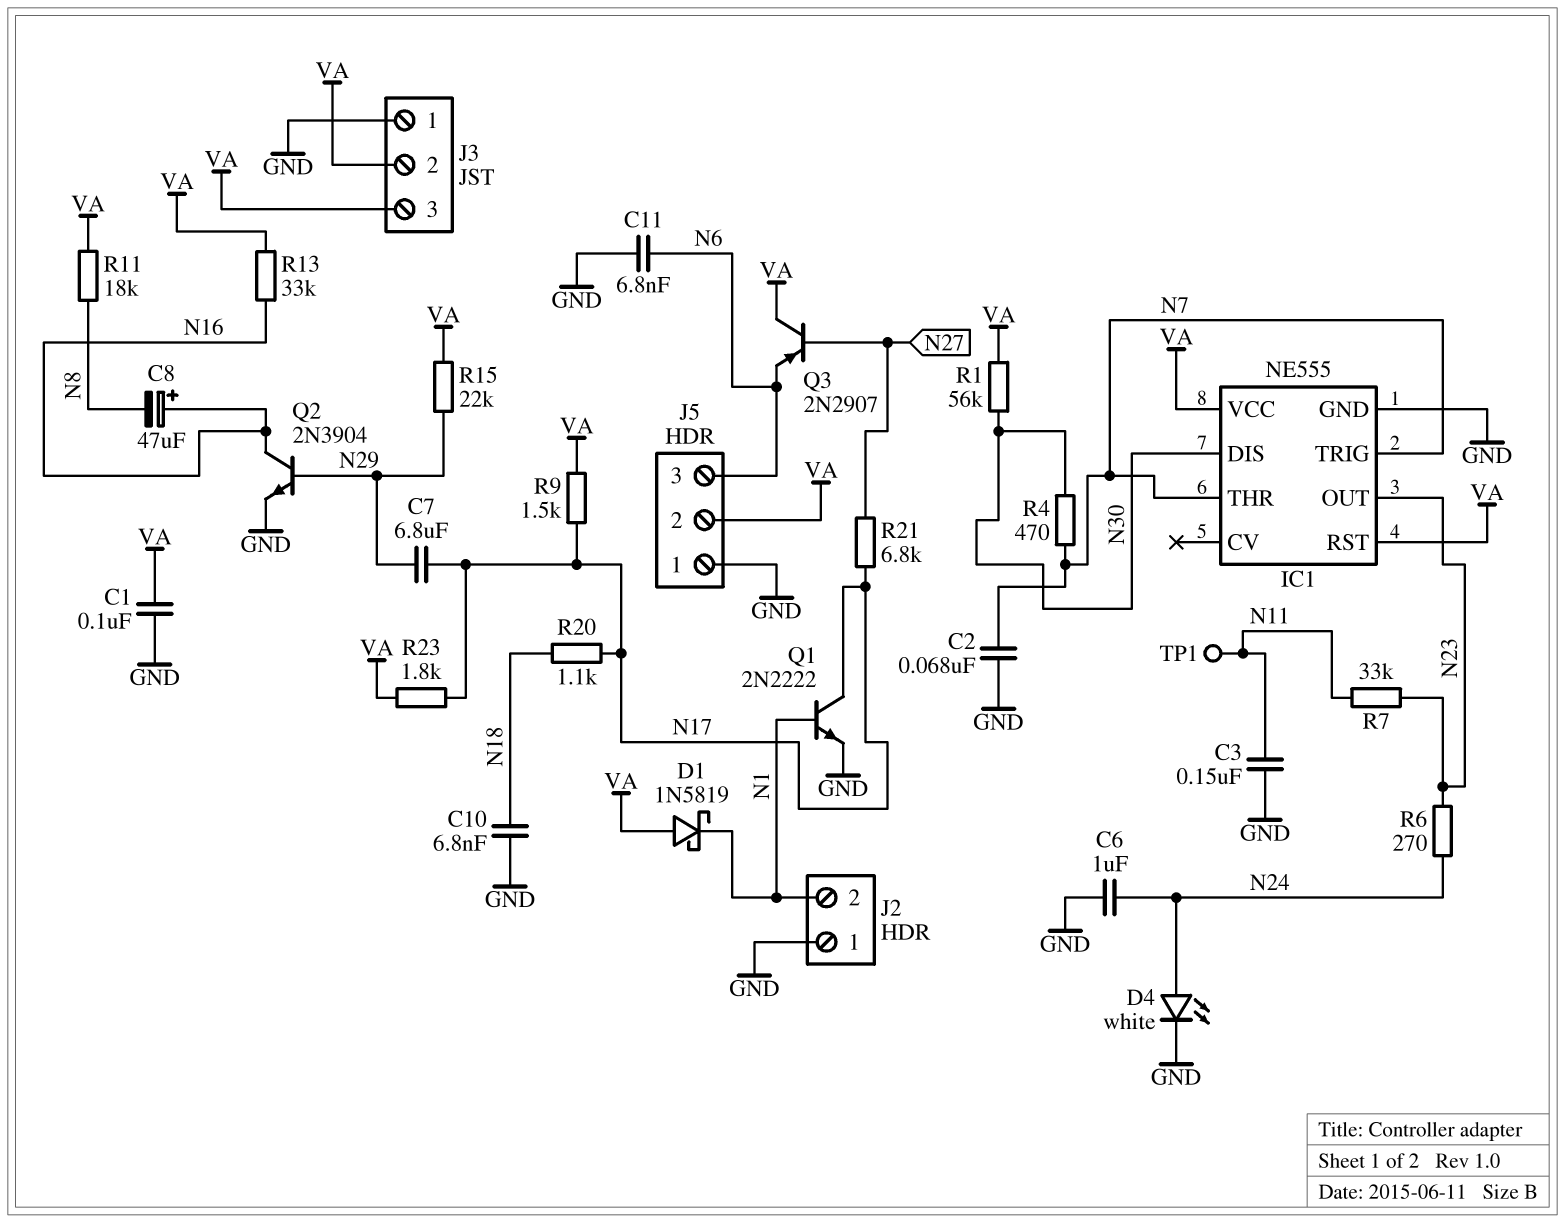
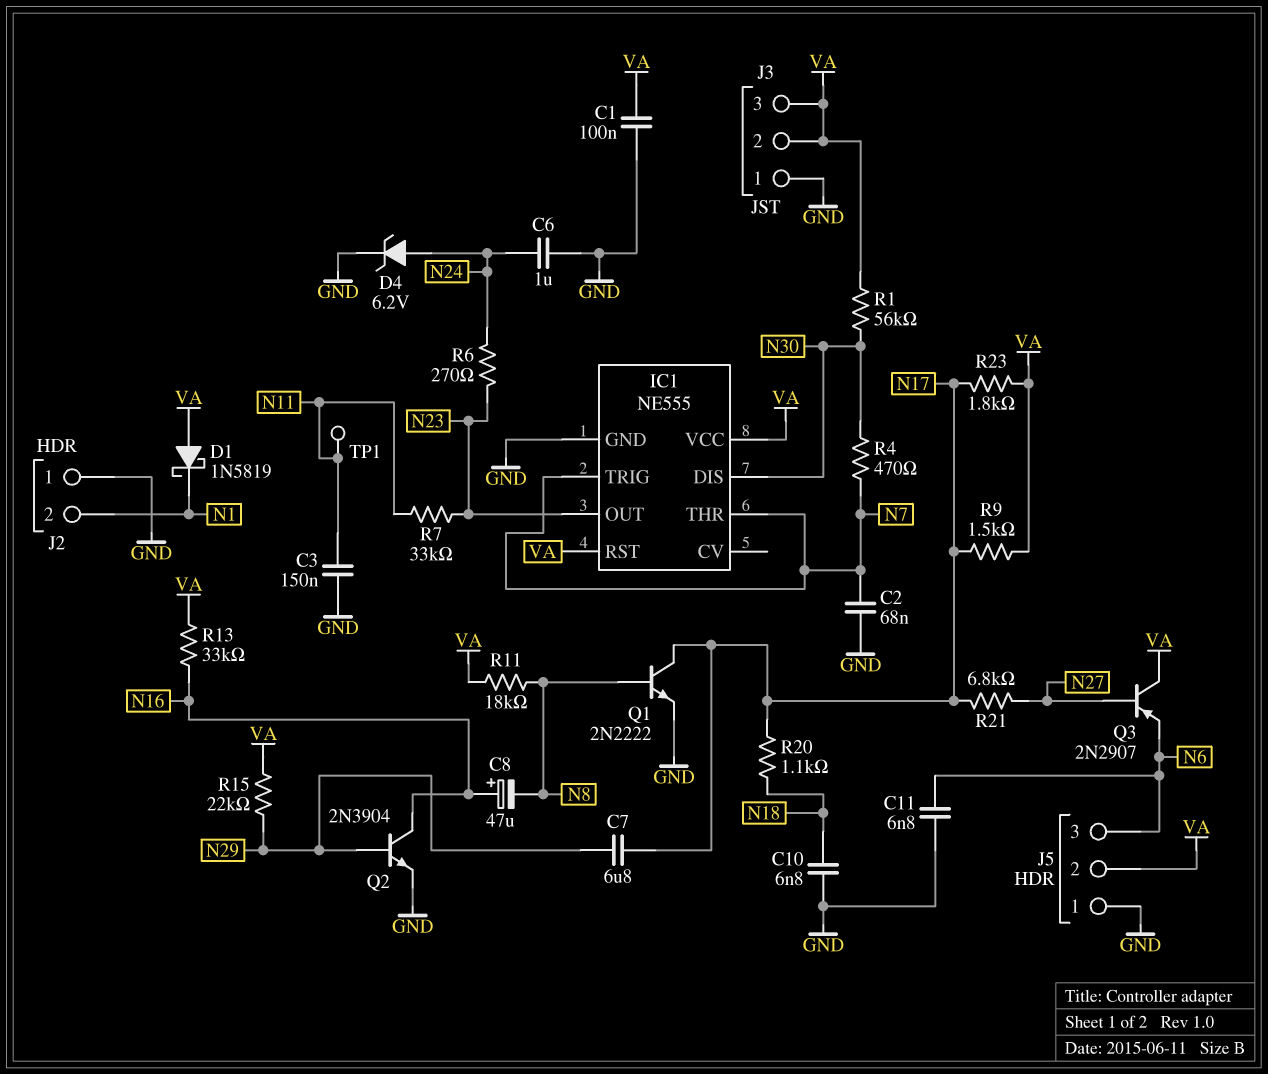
D4: LED white (A N24, K GND) -> zener 6.2V (A N24, K GND)
Q1: NPN 2N2222 (B N1, C N17, E GND) -> NPN 2N2222 (B N8, C N17, E GND)

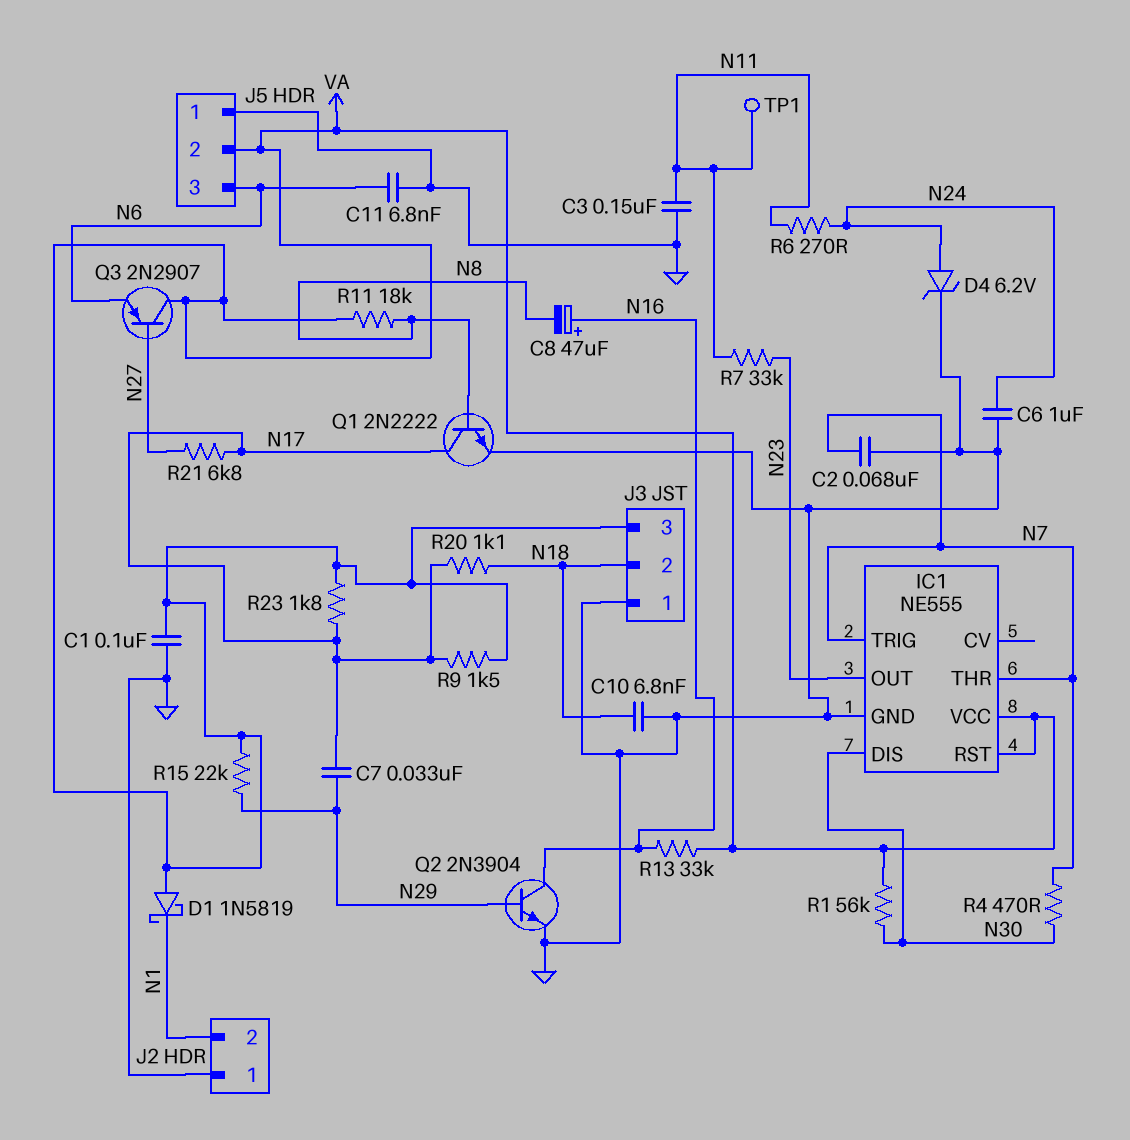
C7: 6.8uF (N17, N29) -> 33nF (N17, N29)
J3 pin 2: VA -> N18
R6: 270 (N23, N24) -> 270 (N11, N24)

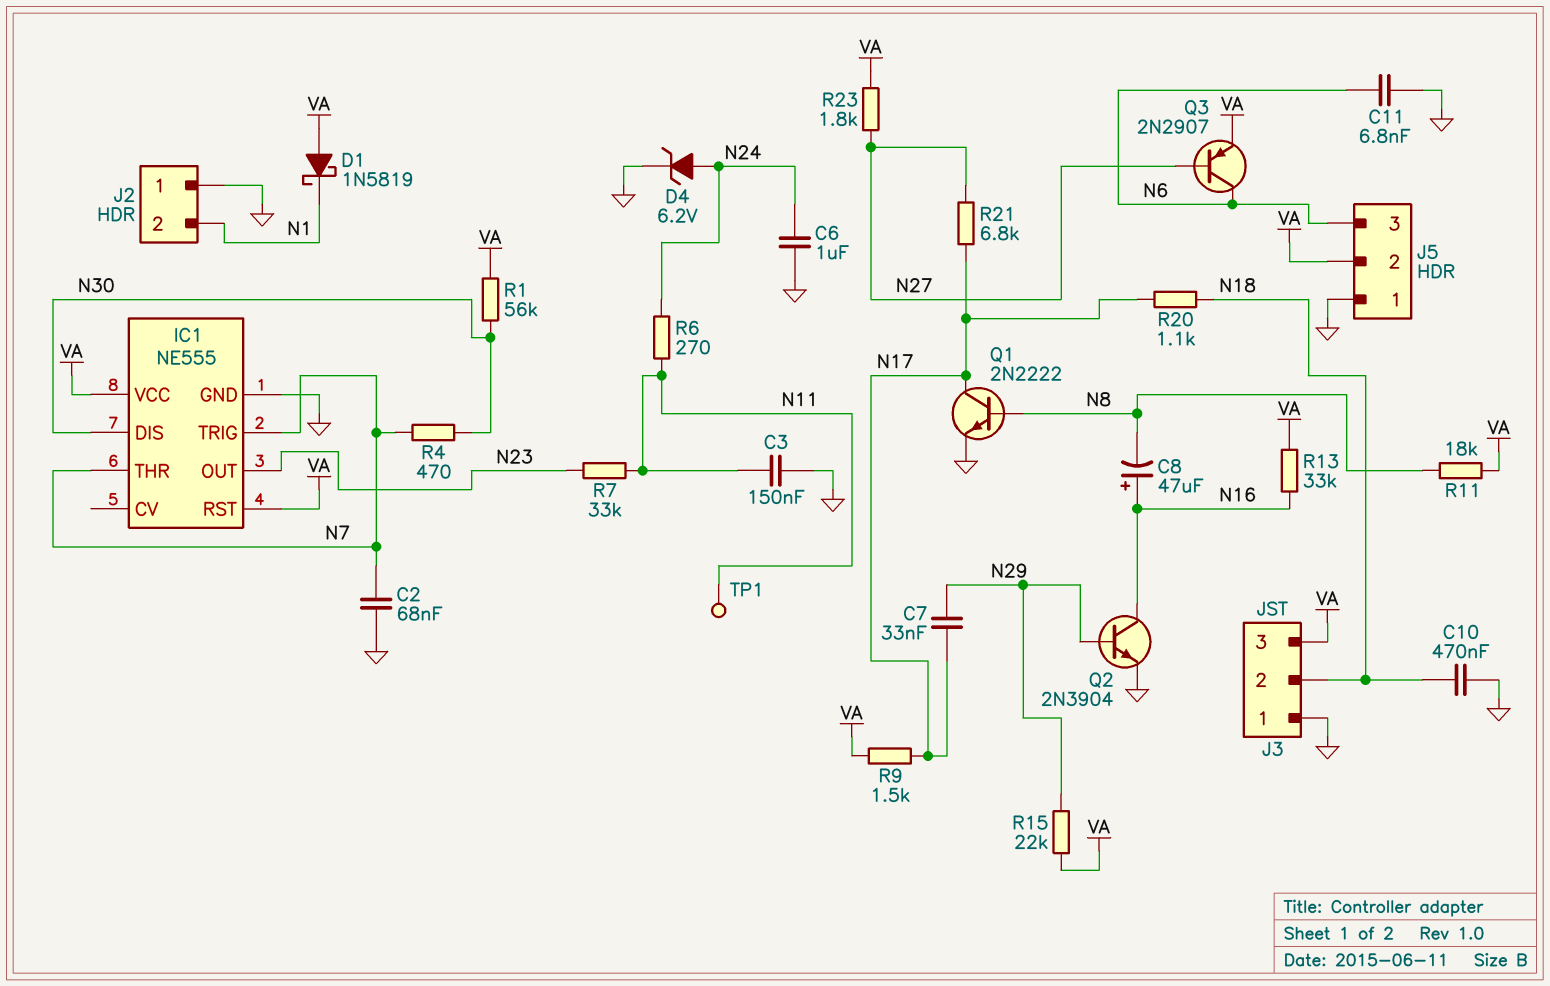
C1: 100nF (GND, VA) -> none
C10: 6.8nF (GND, N18) -> 470nF (GND, N18)
Q3: PNP 2N2907 (B N27, C VA, E N6) -> PNP 2N2907 (B N27, C N6, E VA)
R23: 1.8k (N17, VA) -> 1.8k (N27, VA)

